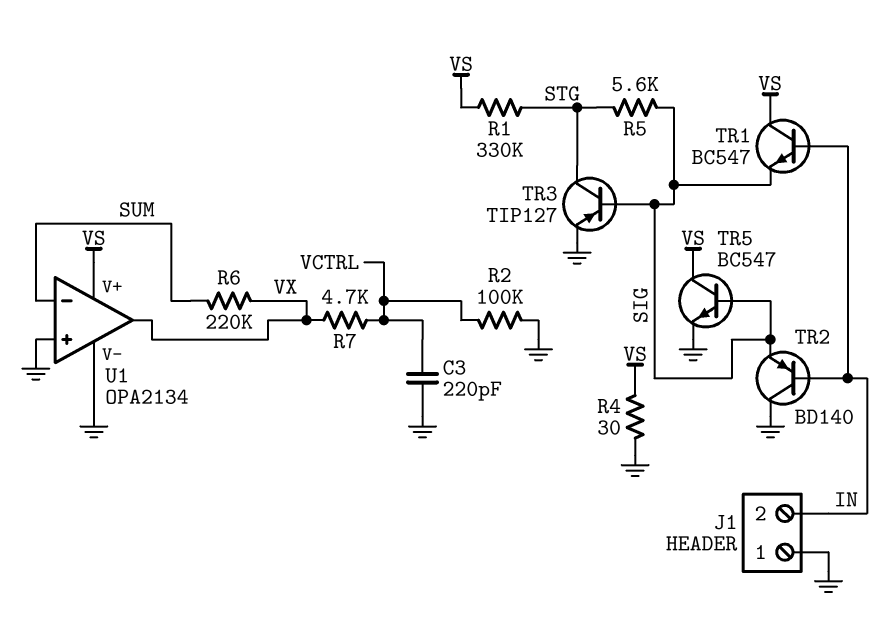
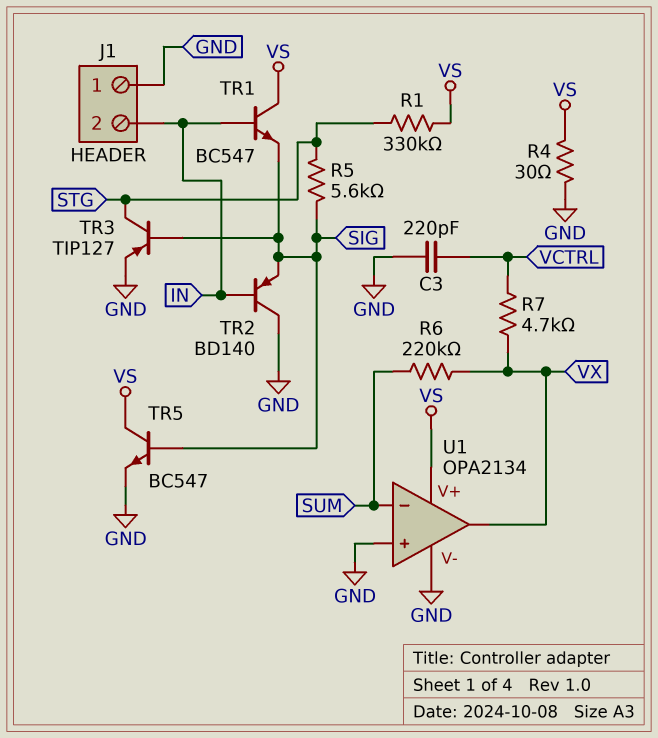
R2: 100k (GND, VCTRL) -> none

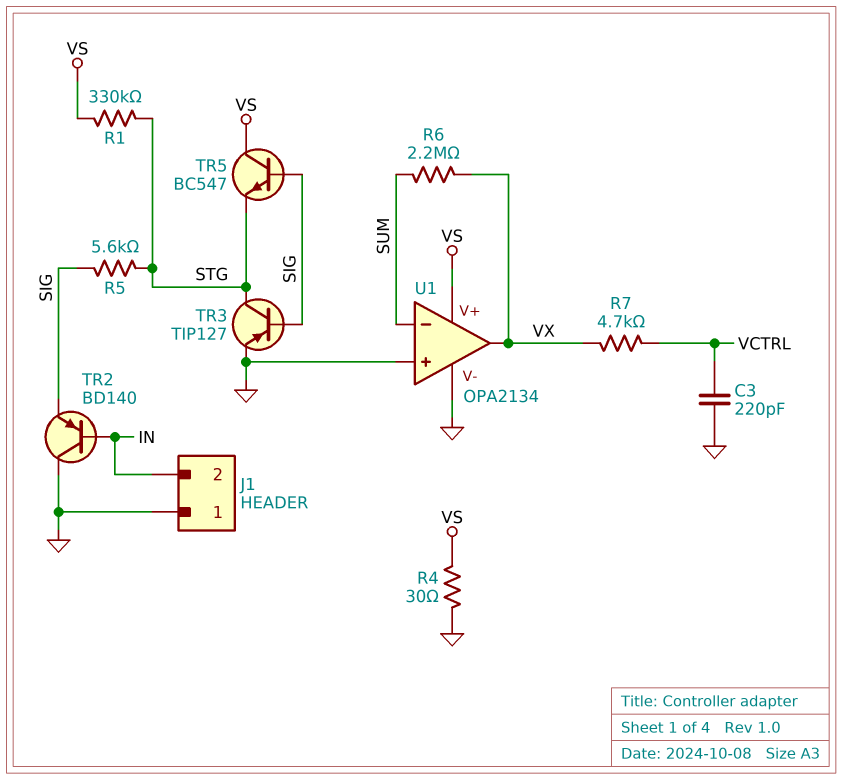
R6: 220k (SUM, VX) -> 2.2M (SUM, VX)
TR1: NPN BC547 (B IN, C VS, E SIG) -> none
TR5: NPN BC547 (B SIG, C VS, E GND) -> NPN BC547 (B SIG, C VS, E STG)

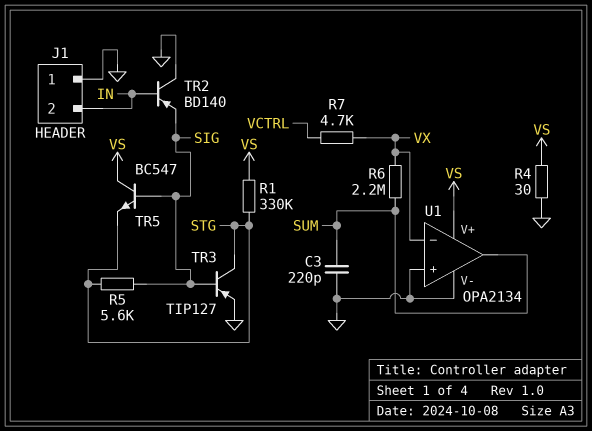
C3: 220pF (GND, VCTRL) -> 220pF (GND, SUM)
U1 pin in-: SUM -> VX
U1 pin out: VX -> SUM

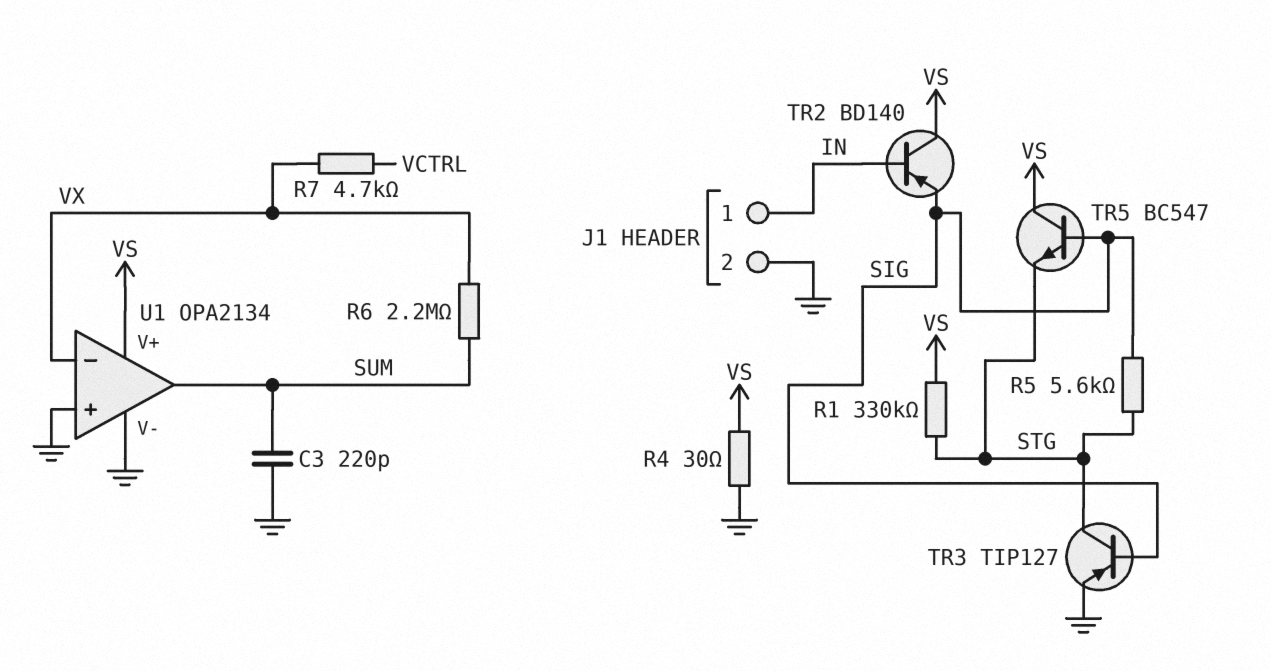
J1 pin 1: GND -> IN
J1 pin 2: IN -> GND
TR2: PNP BD140 (B IN, C GND, E SIG) -> PNP BD140 (B IN, C VS, E SIG)

